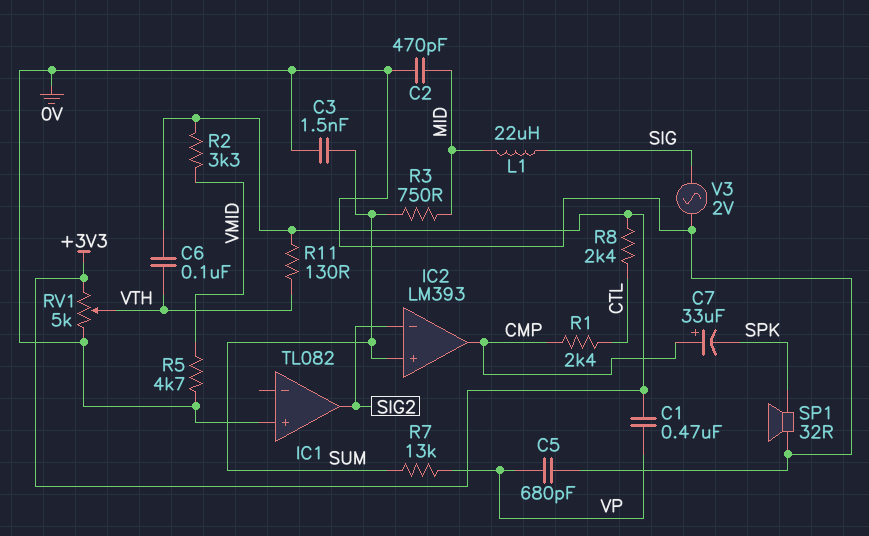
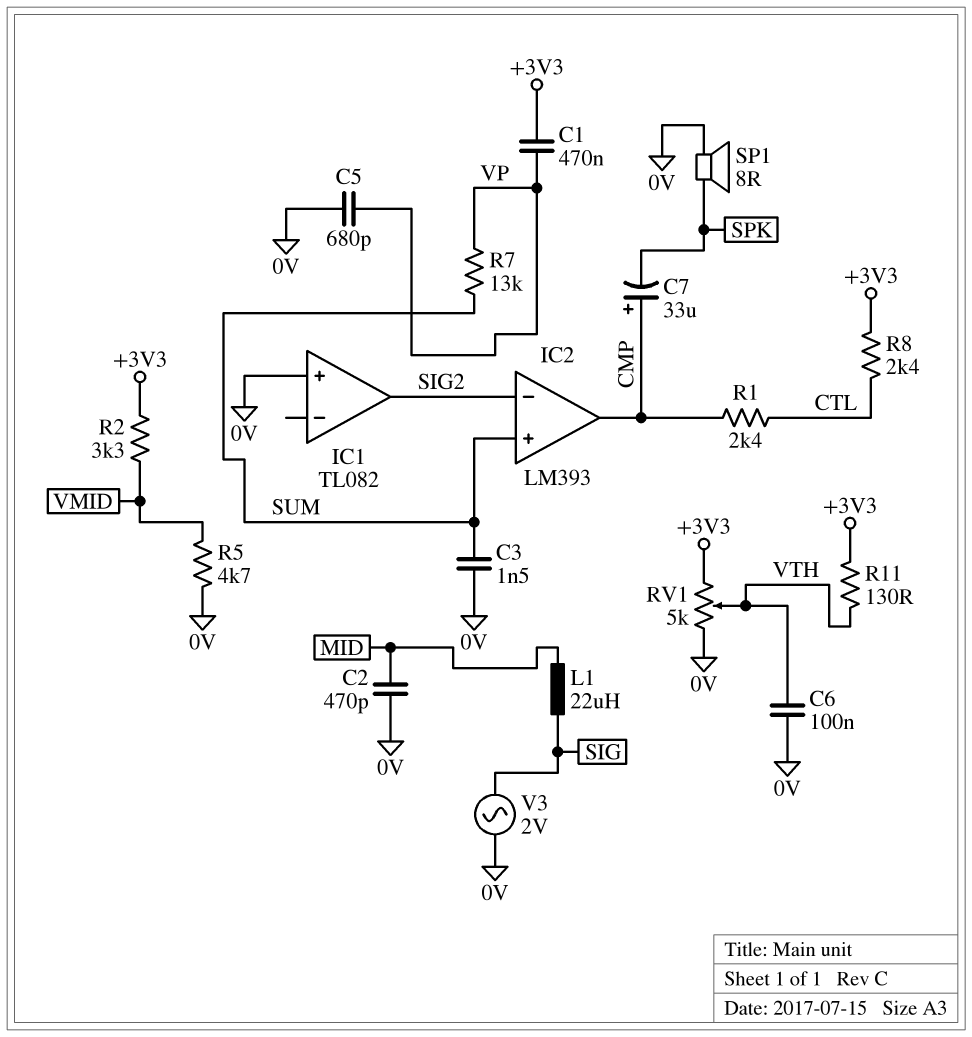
C6: 100nF (+3V3, VTH) -> 100nF (0V, VTH)
R3: 750 (MID, SUM) -> none
SP1: speaker 32R (0V, SPK) -> speaker 8R (0V, SPK)

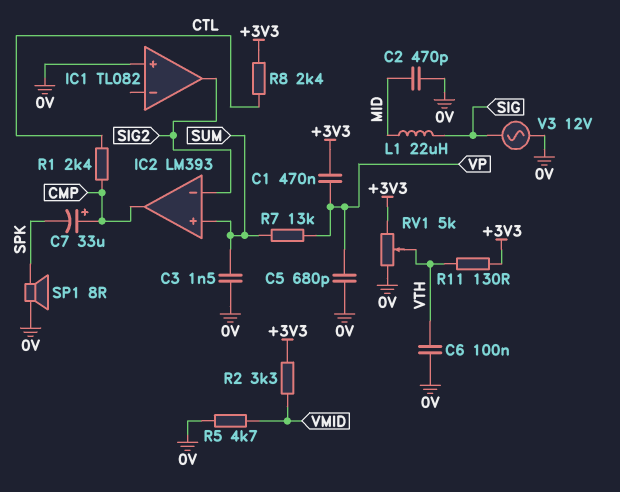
V3: AC 2V (0V, SIG) -> AC 12V (0V, SIG)

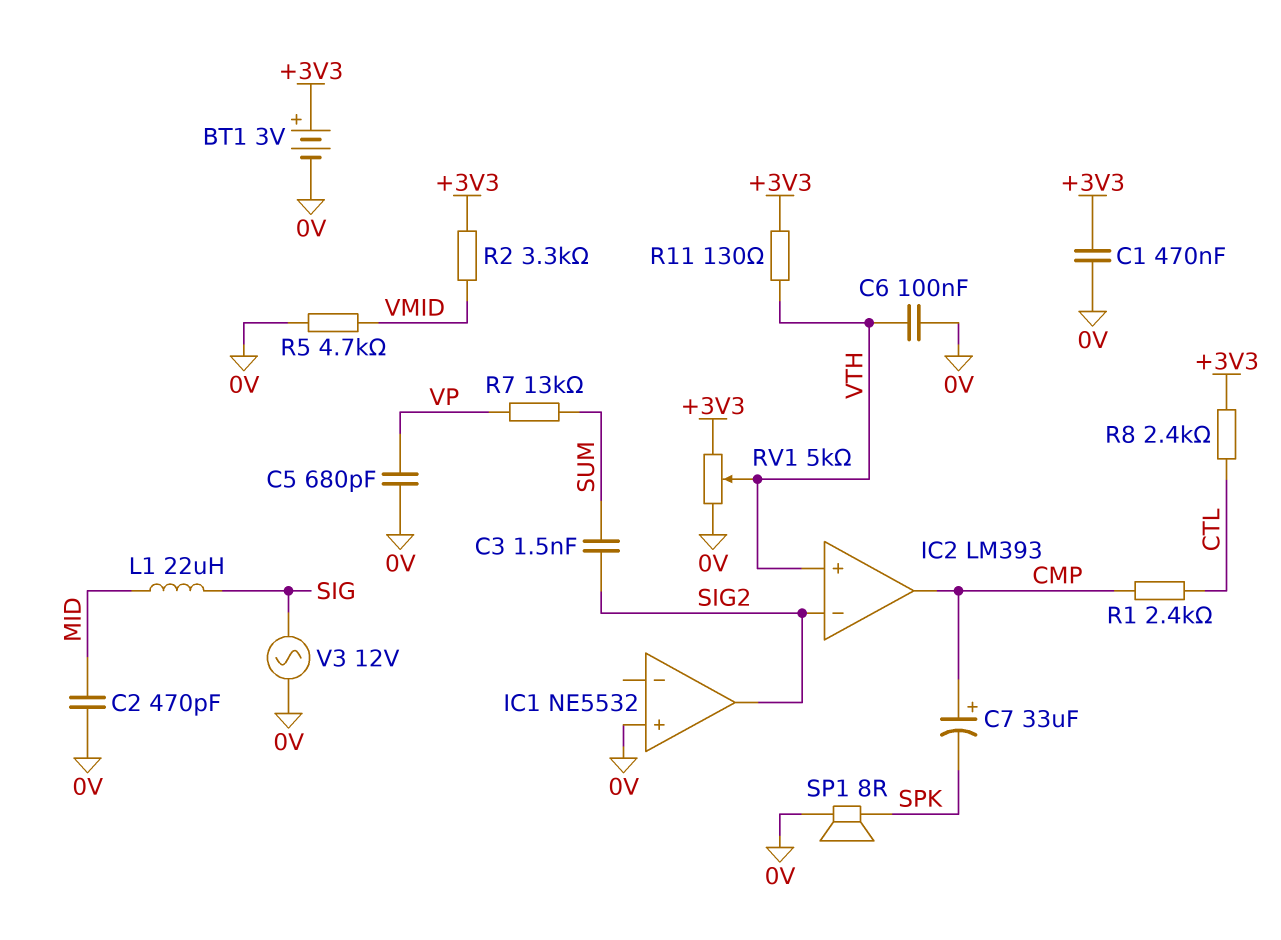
BT1: none -> 3V (plus +3V3, minus 0V)
C1: 470nF (+3V3, VP) -> 470nF (+3V3, 0V)
C3: 1.5nF (0V, SUM) -> 1.5nF (SIG2, SUM)
IC1: TL082 -> NE5532
IC2 pin in+: SUM -> VTH

